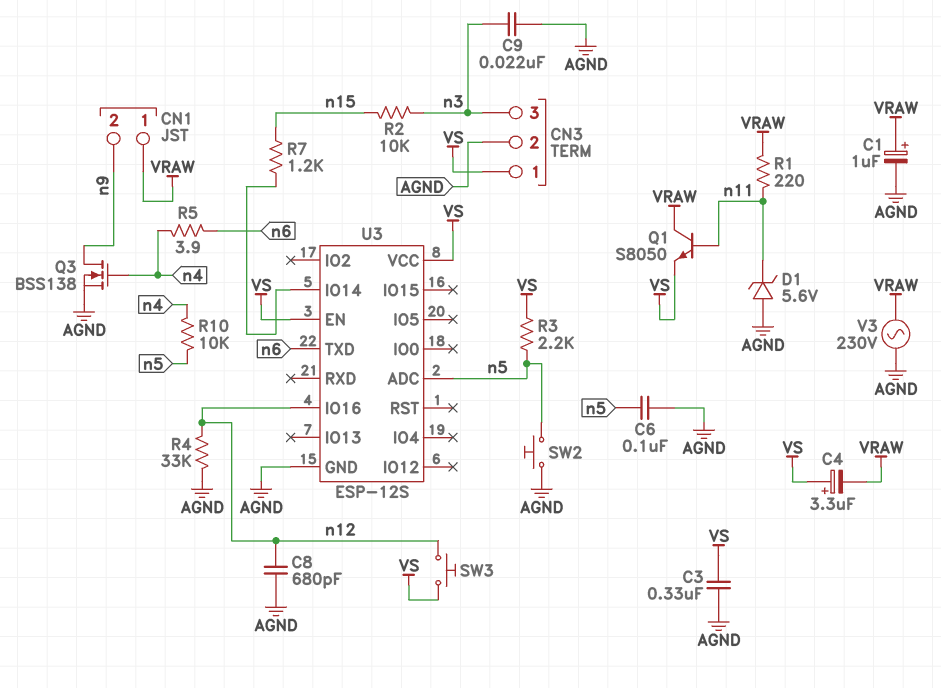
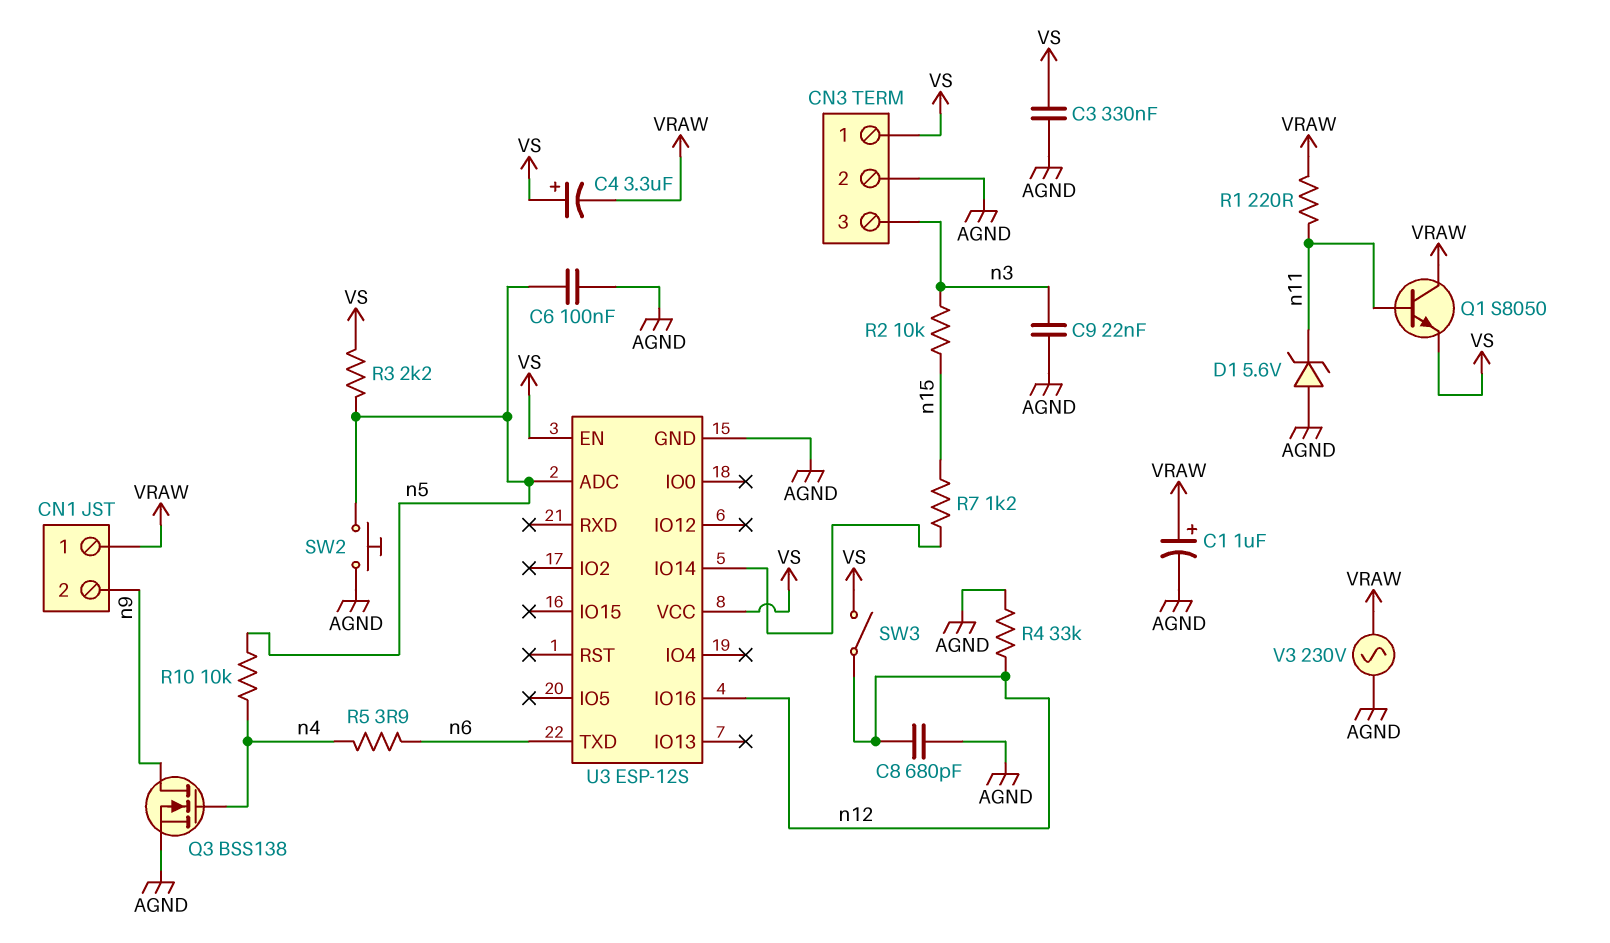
SW3: button (VS, n12) -> switch (VS, n12)

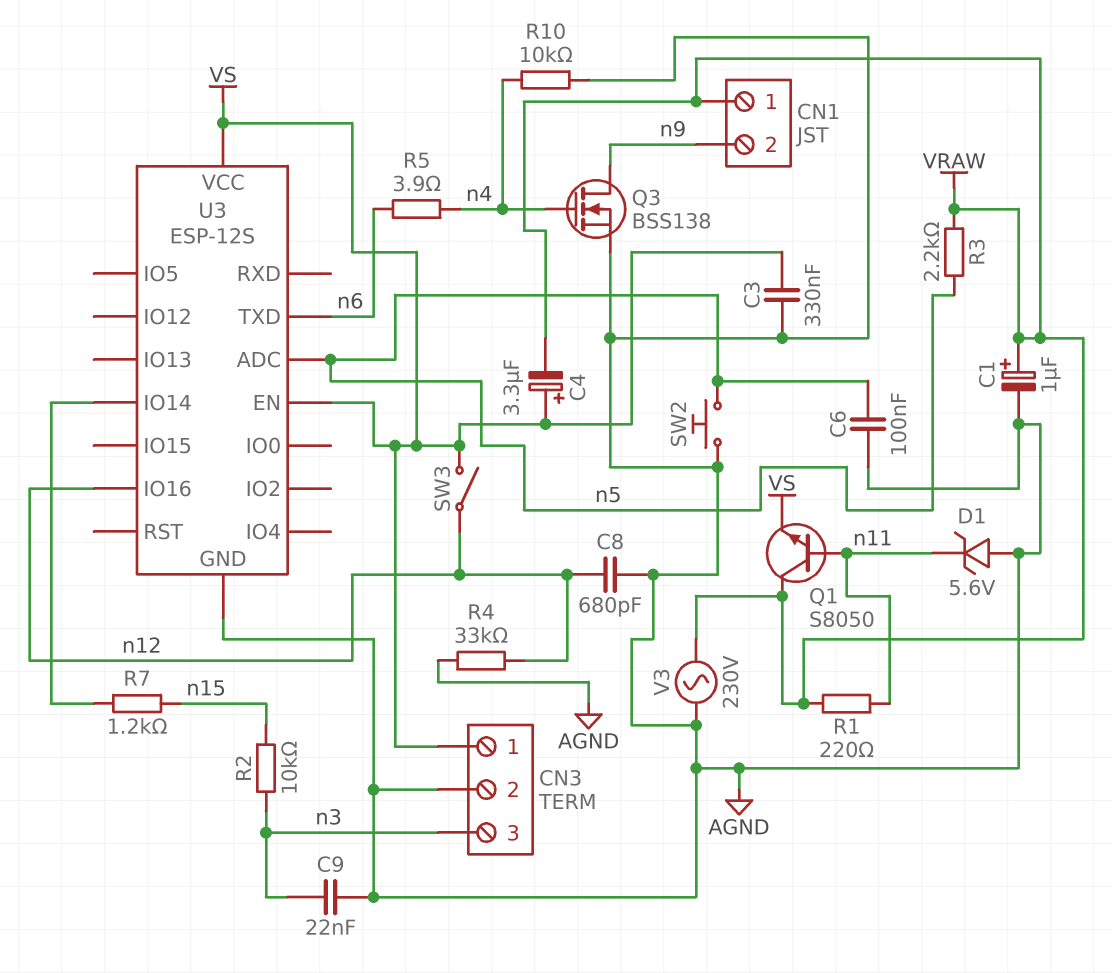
R3: 2.2k (VS, n5) -> 2.2k (VRAW, n5)
R10: 10k (n4, n5) -> 10k (AGND, n4)

